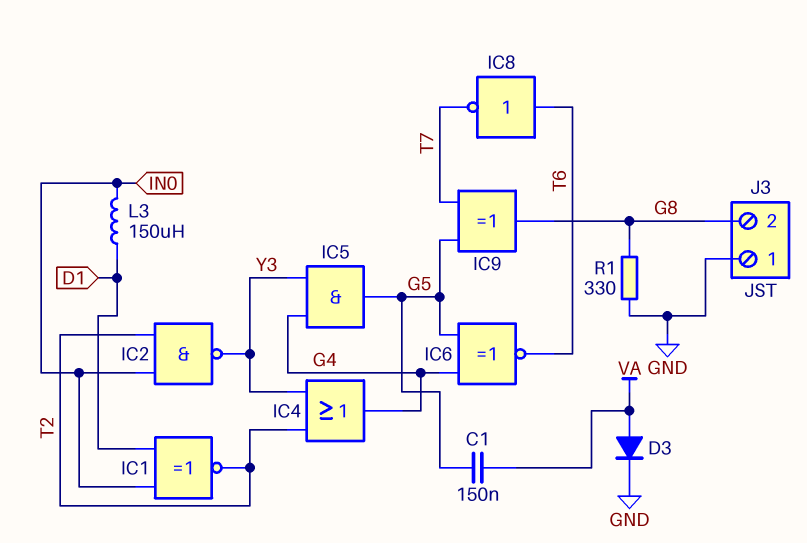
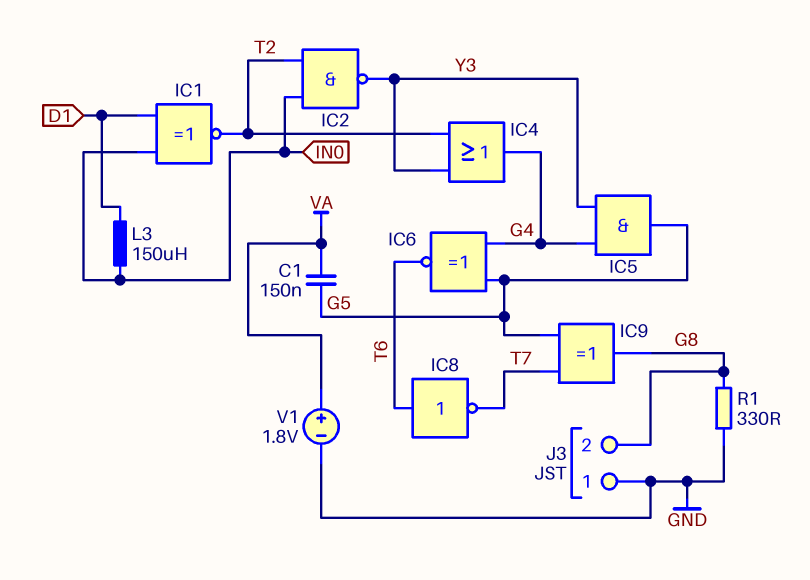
D3: diode (A VA, K GND) -> none
V1: none -> 1.8V (plus VA, minus GND)

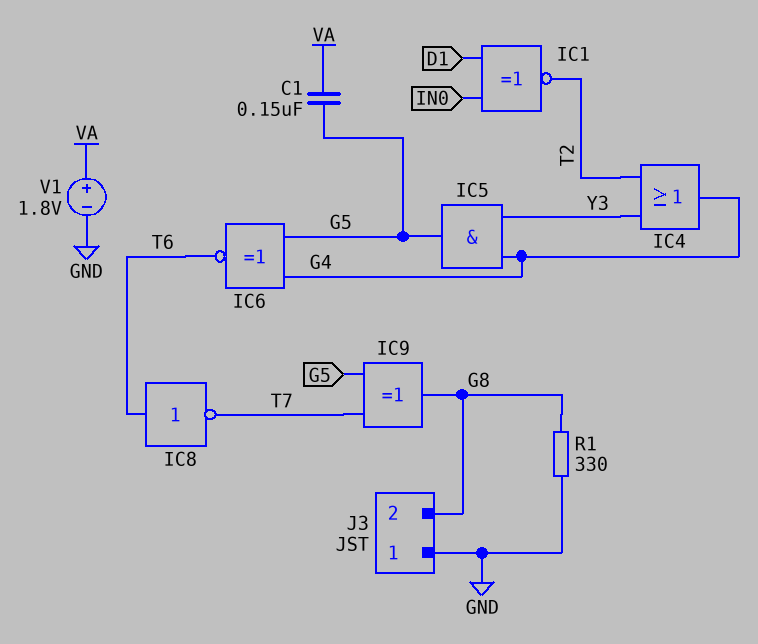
IC2: NAND (in IN0, in T2, out Y3) -> none
L3: 150uH (D1, IN0) -> none

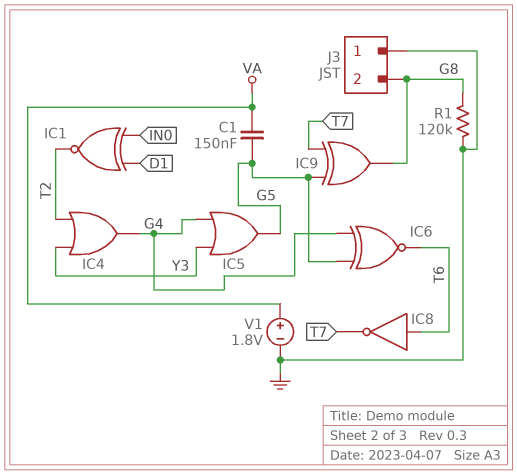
IC5: AND (in G4, in Y3, out G5) -> OR (in G4, in Y3, out G5)
R1: 330 (G8, GND) -> 120k (G8, GND)

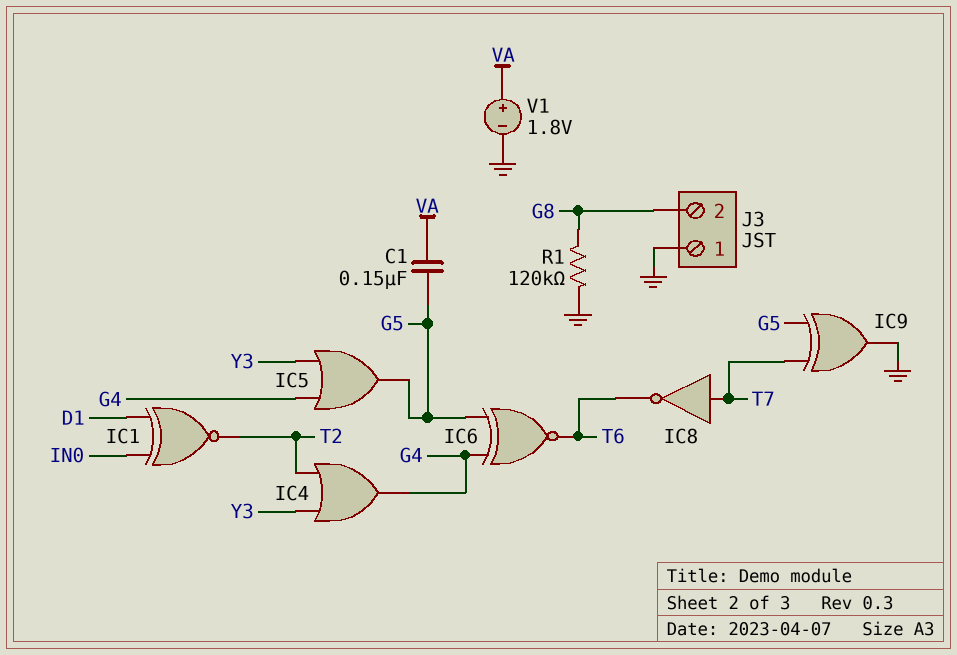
IC8: NOT (in T6, out T7) -> NOT (in T7, out T6)
IC9: XOR (in G5, in T7, out G8) -> XOR (in G5, in T7, out GND)

